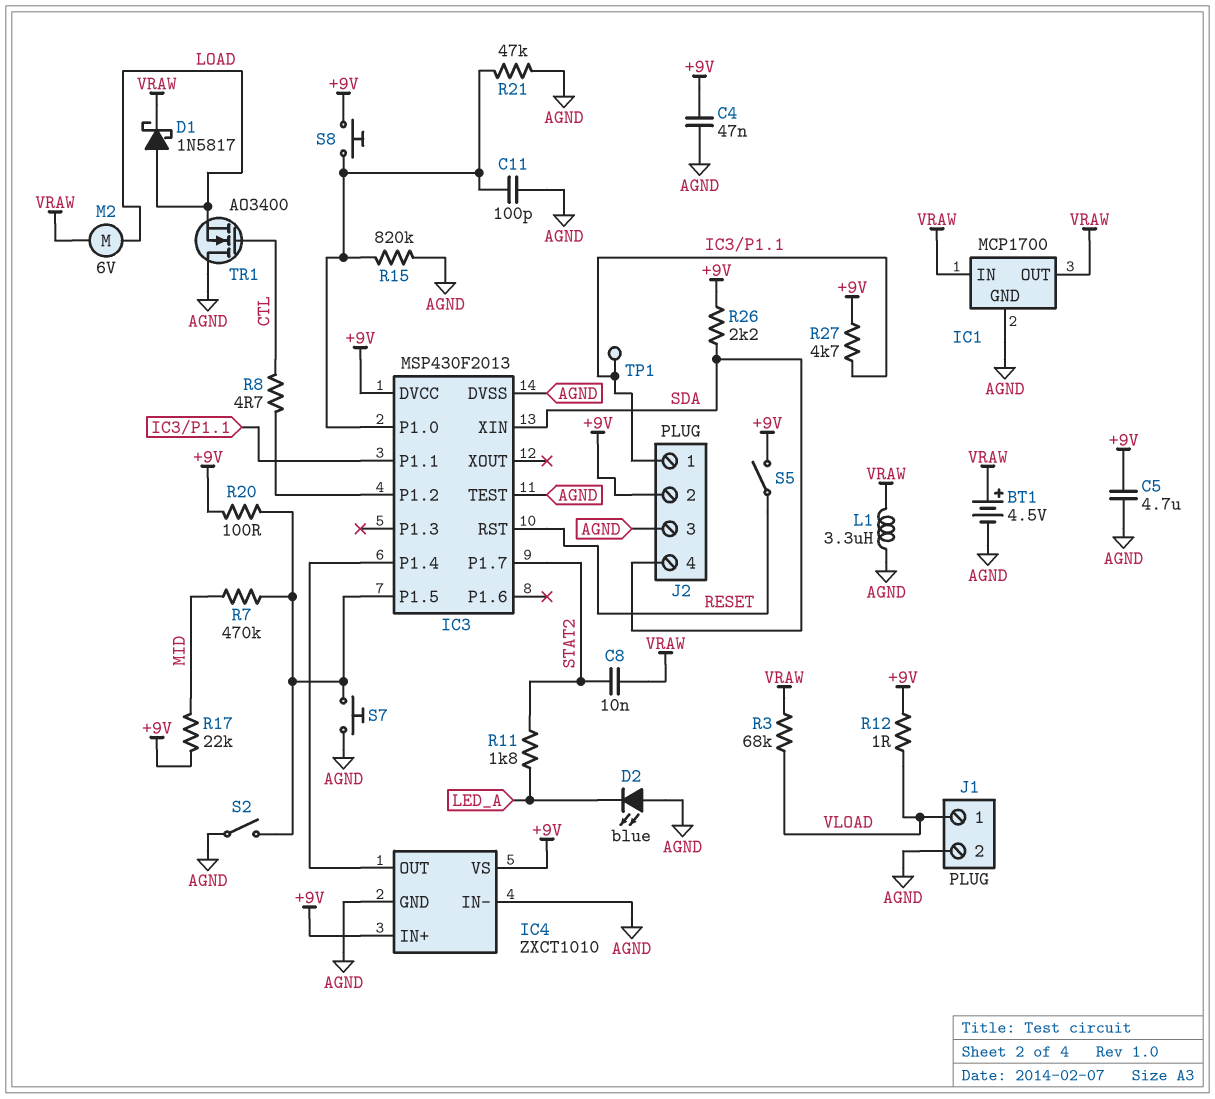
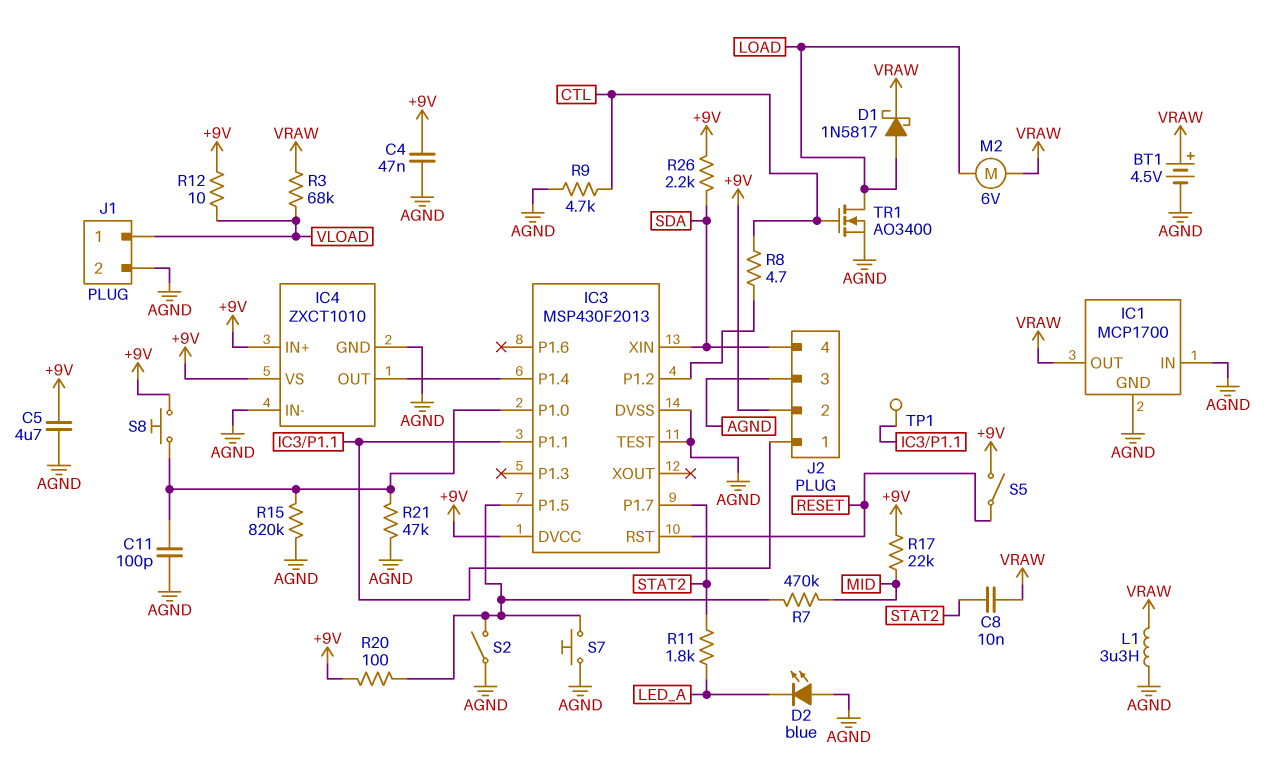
IC1 pin IN: VRAW -> AGND
R9: none -> 4.7k (AGND, CTL)
R12: 1 (+9V, VLOAD) -> 10 (+9V, VLOAD)
R27: 4.7k (+9V, IC3/P1.1) -> none
TR1: NMOS AO3400 (G CTL, D AGND, S LOAD) -> NMOS AO3400 (G CTL, D LOAD, S AGND)

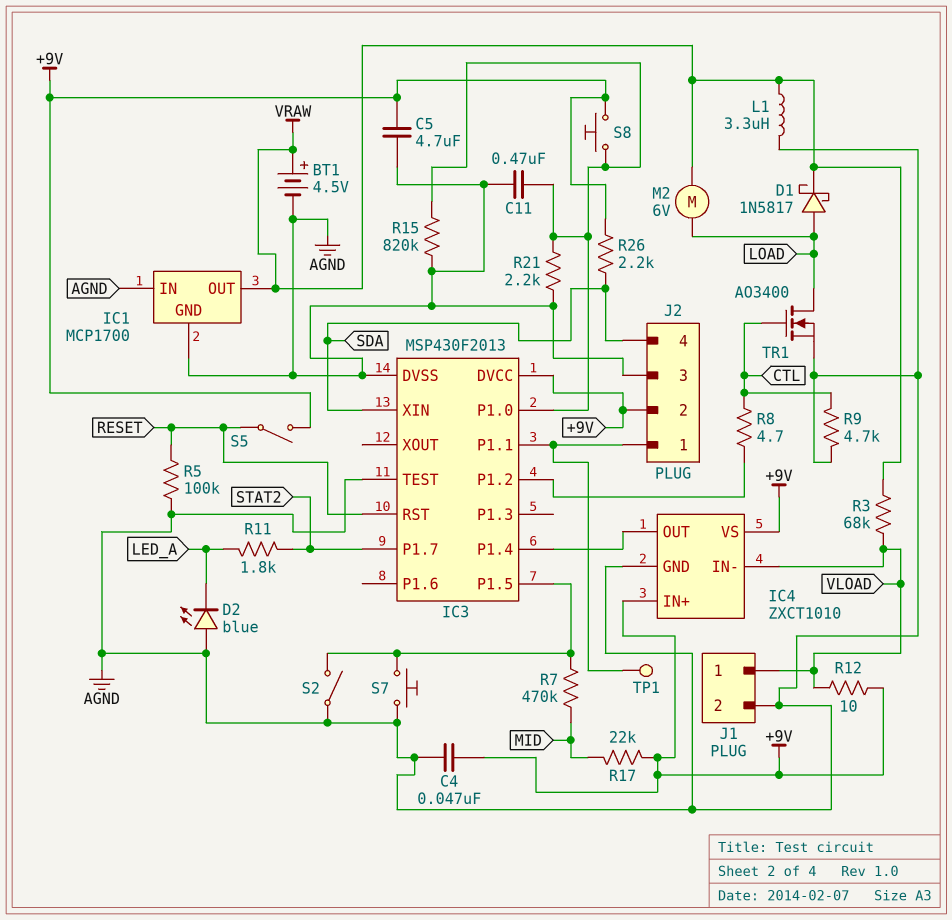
C8: 10nF (STAT2, VRAW) -> none
C11: 100pF (AGND, IC3/P1.0) -> 470nF (AGND, IC3/P1.0)
IC4 pin IN-: AGND -> VLOAD
R5: none -> 100k (AGND, RESET)
R20: 100 (+9V, IC3/P1.5) -> none
R21: 47k (AGND, IC3/P1.0) -> 2.2k (AGND, IC3/P1.0)

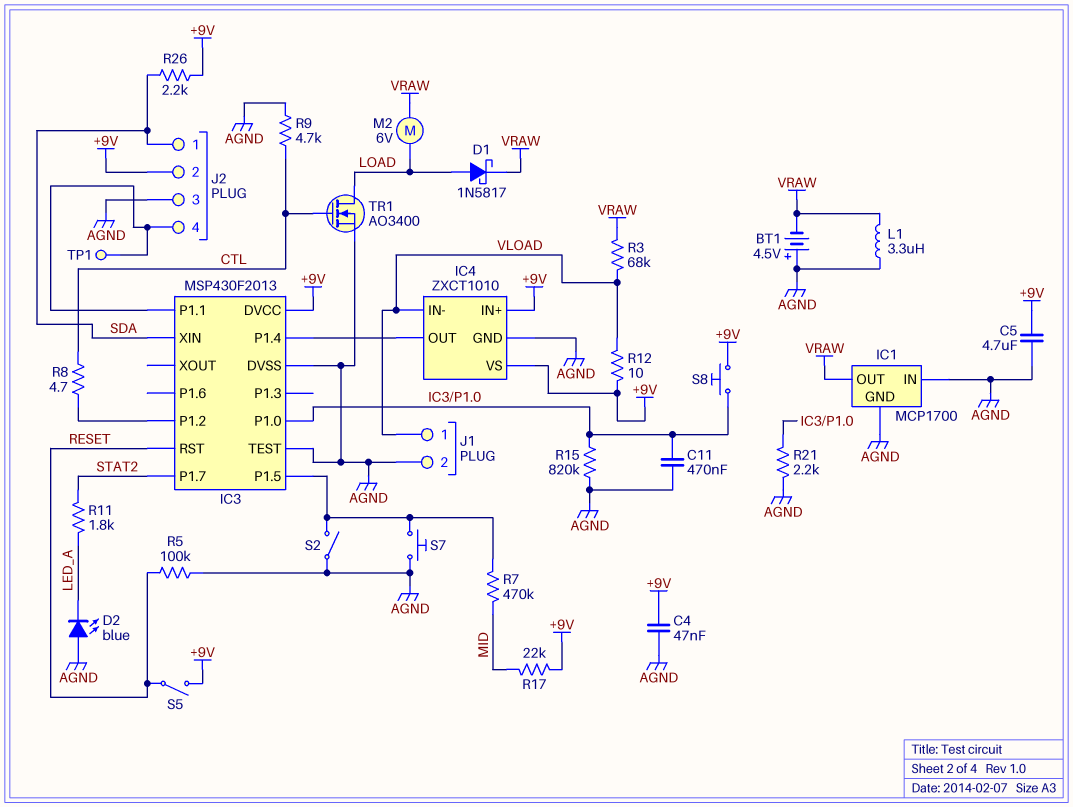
BT1: 4.5V (plus VRAW, minus AGND) -> 4.5V (plus AGND, minus VRAW)
J2 pin 1: IC3/P1.1 -> SDA
J2 pin 4: SDA -> IC3/P1.1

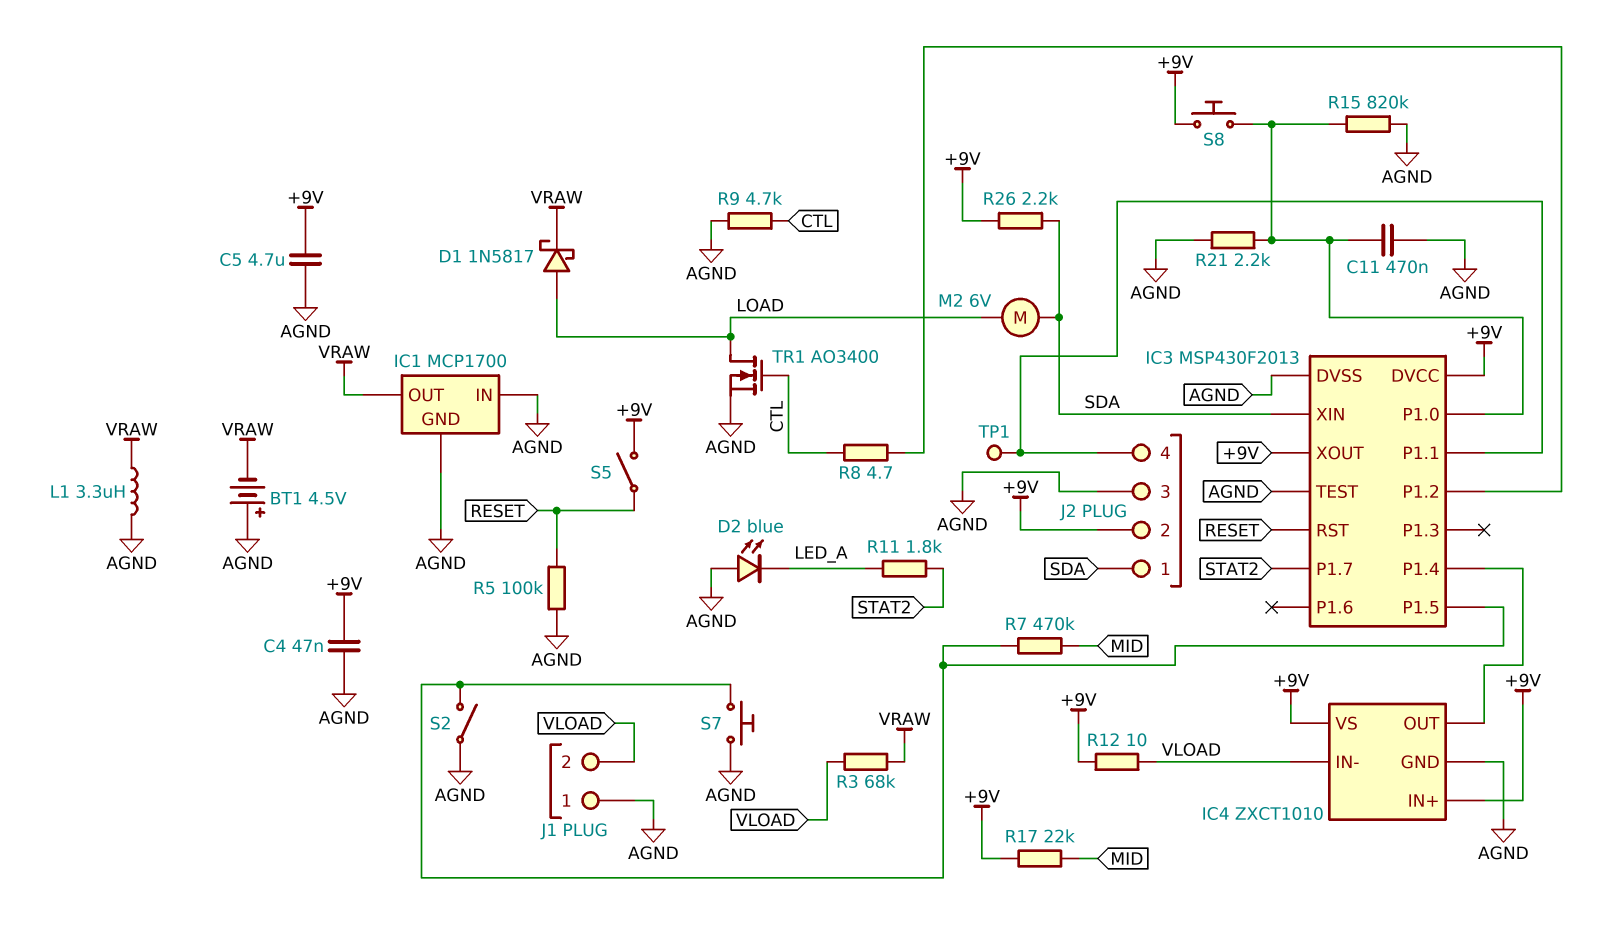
IC3 pin XOUT: none -> +9V
J1 pin 1: VLOAD -> AGND
J1 pin 2: AGND -> VLOAD
M2: motor 6V (LOAD, VRAW) -> motor 6V (LOAD, SDA)

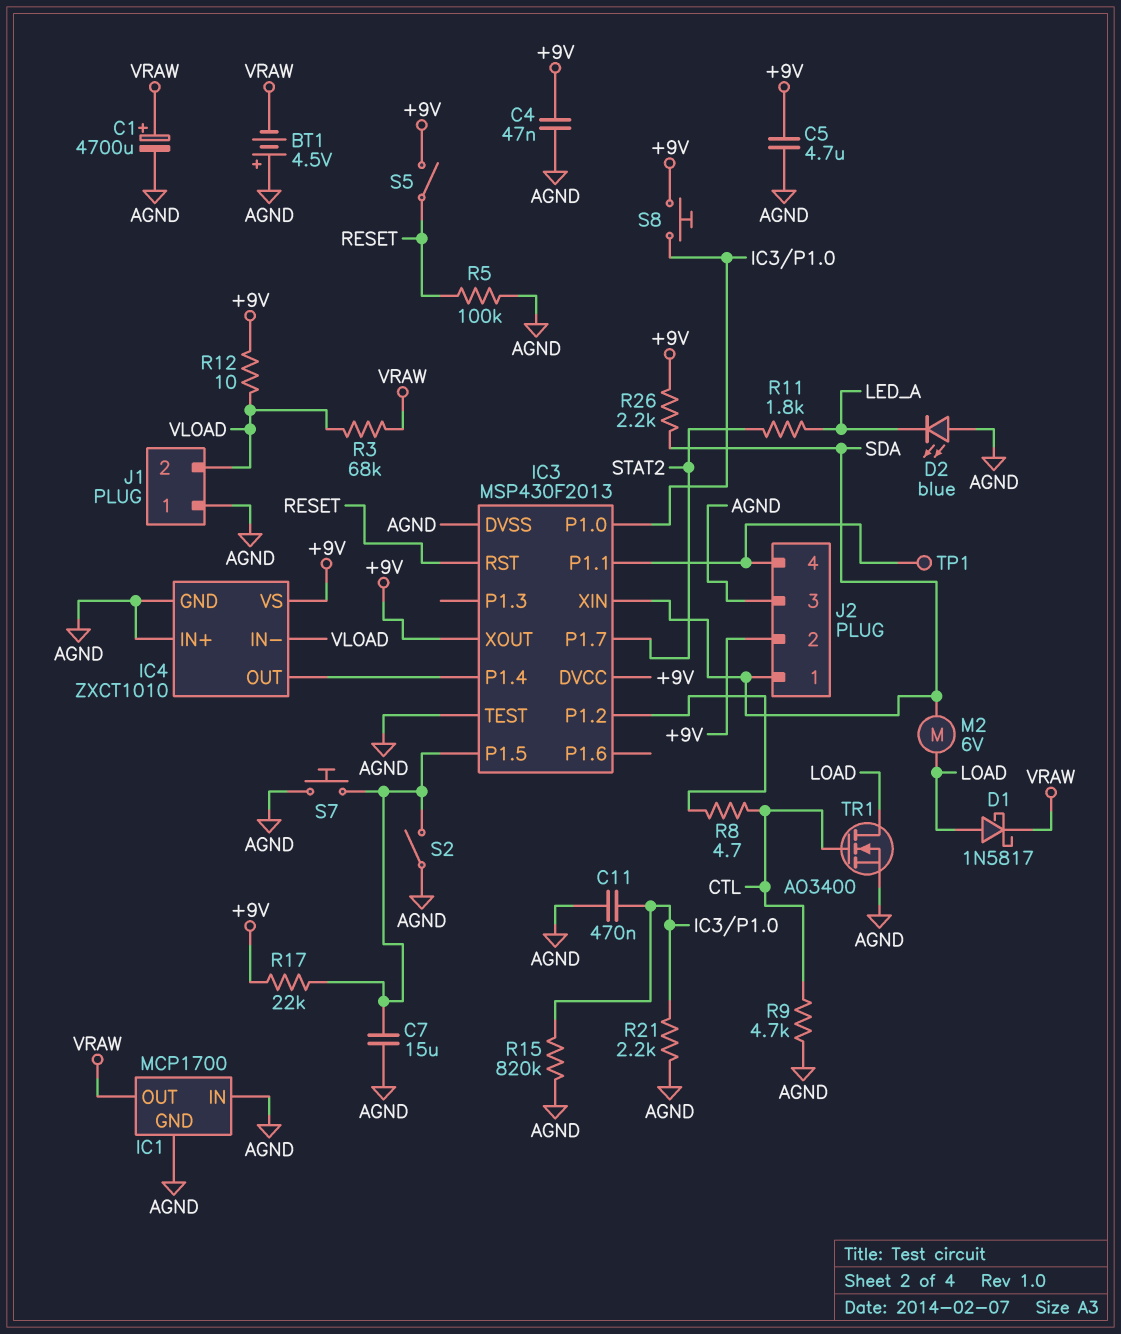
C1: none -> 4700uF (plus VRAW, minus AGND)
C7: none -> 15uF (AGND, IC3/P1.5)
IC4 pin IN+: +9V -> AGND
L1: 3.3uH (AGND, VRAW) -> none
R7: 470k (IC3/P1.5, MID) -> none
R17: 22k (+9V, MID) -> 22k (+9V, IC3/P1.5)

